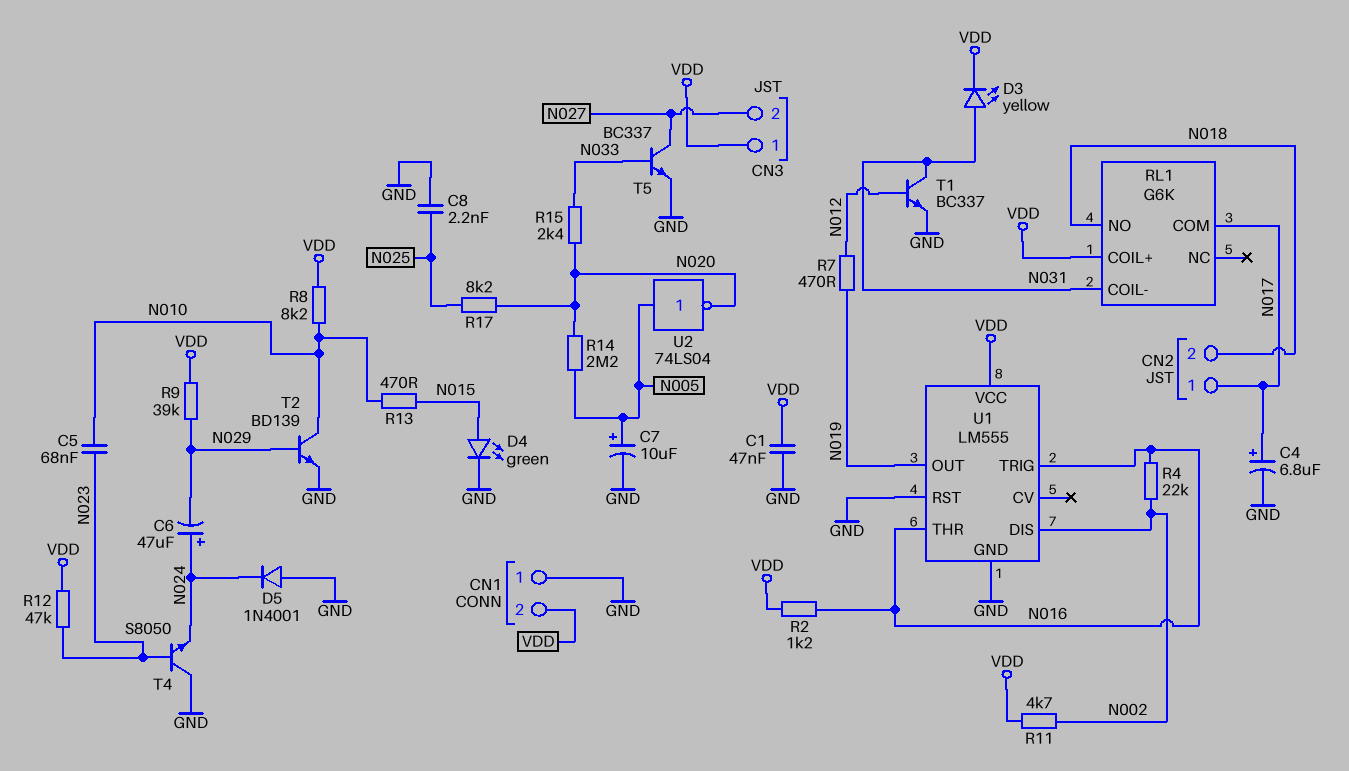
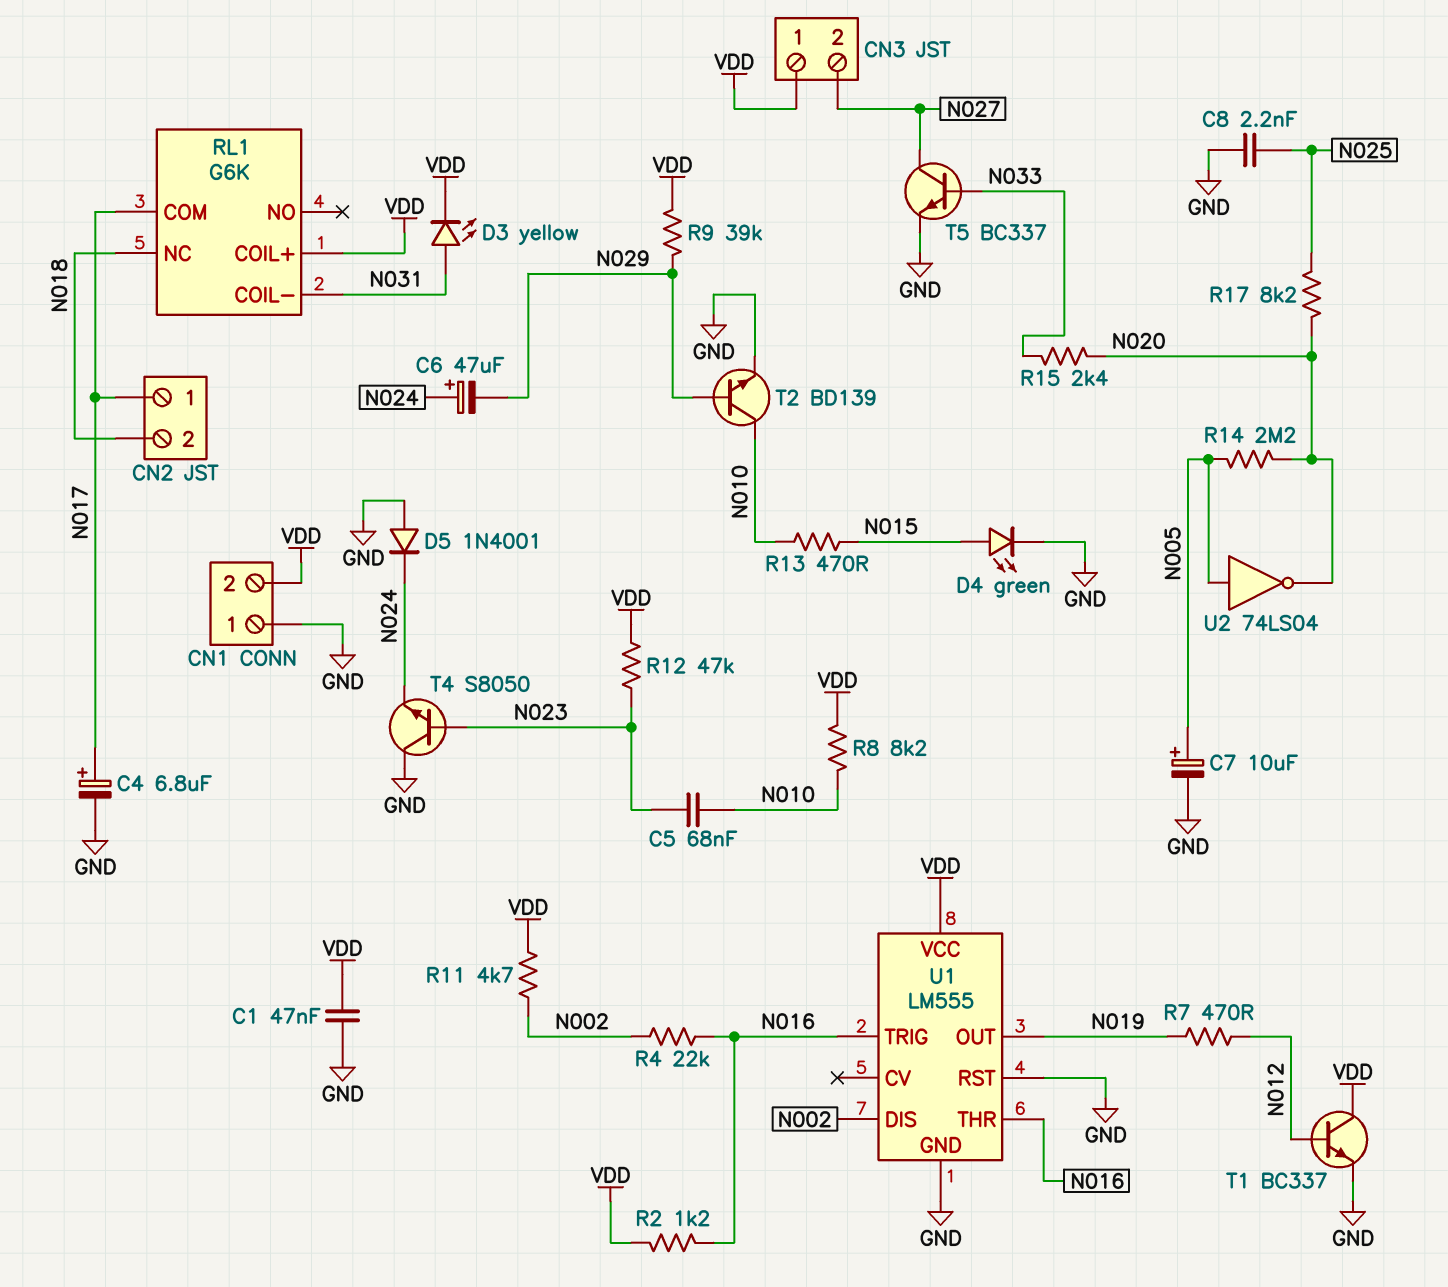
RL1 pin NC: none -> N018
RL1 pin NO: N018 -> none
T1: NPN BC337 (B N012, C N031, E GND) -> NPN BC337 (B N012, C VDD, E GND)

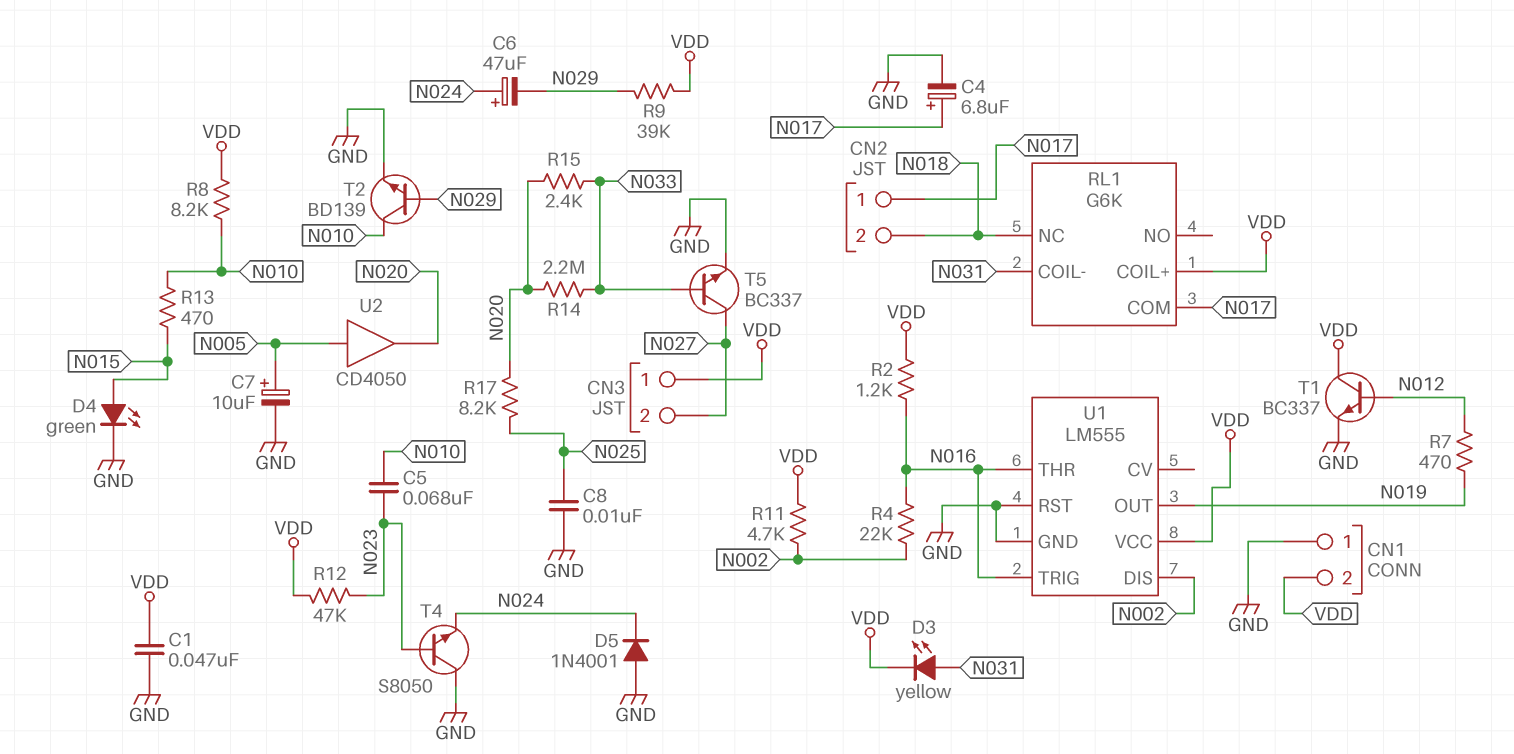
C8: 2.2nF (GND, N025) -> 10nF (GND, N025)
R14: 2.2M (N005, N020) -> 2.2M (N020, N033)
U2: NOT 74LS04 (in N005, out N020) -> buffer CD4050 (in N005, out N020)

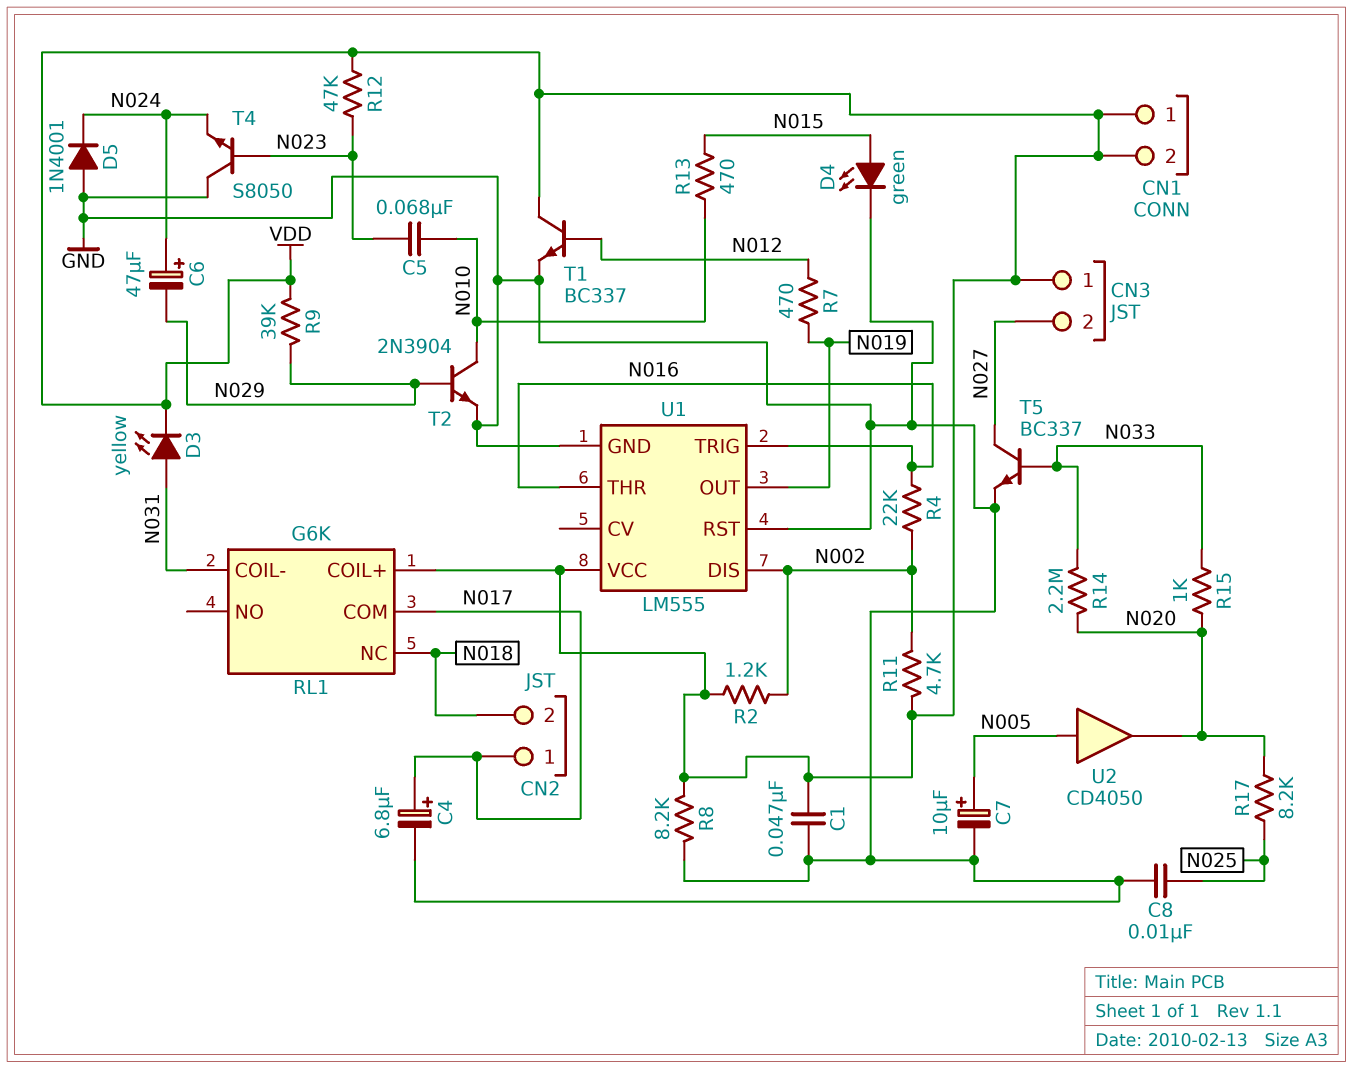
CN1 pin 1: GND -> VDD
R2: 1.2k (N016, VDD) -> 1.2k (N002, VDD)
R8: 8.2k (N010, VDD) -> 8.2k (GND, VDD)
R15: 2.4k (N020, N033) -> 1k (N020, N033)
T2: NPN BD139 (B N029, C N010, E GND) -> NPN 2N3904 (B N029, C N010, E GND)

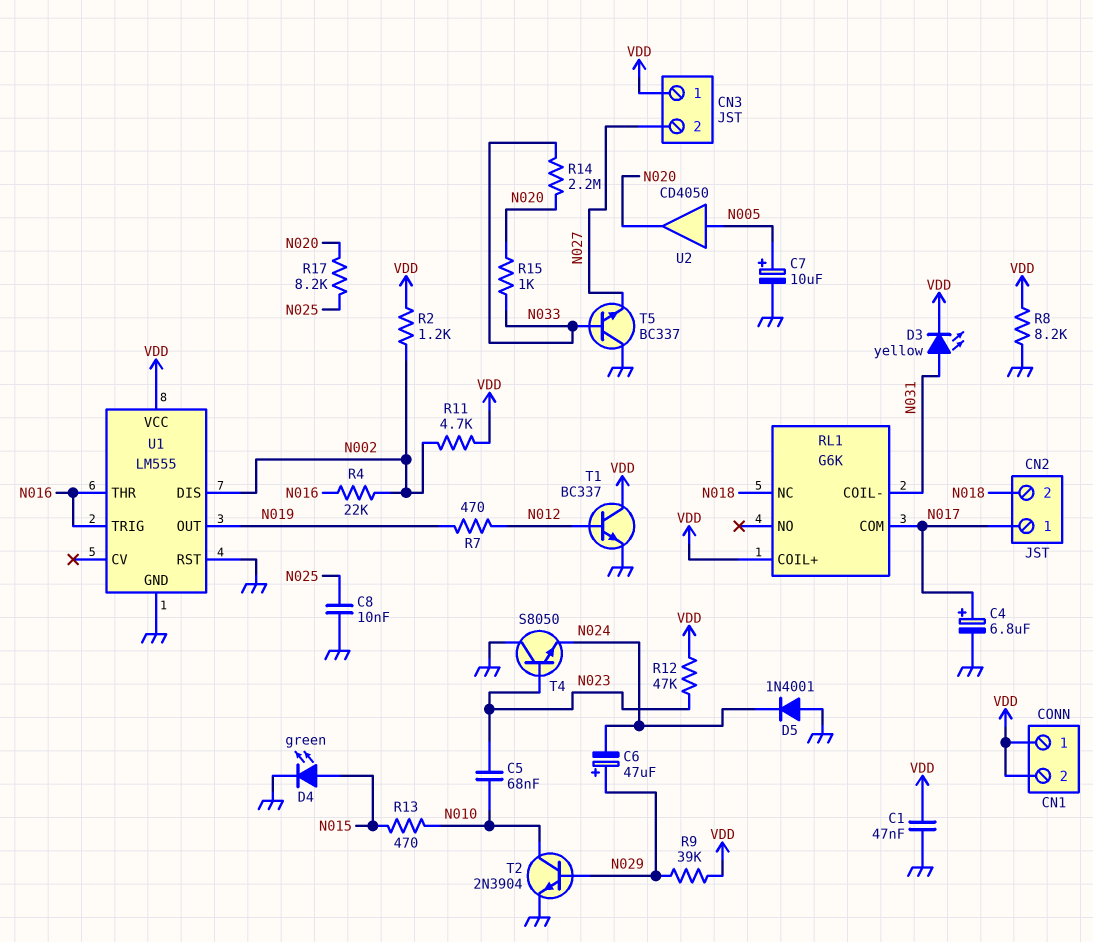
C6: 47uF (plus N024, minus N029) -> 47uF (plus N029, minus N024)
T5: NPN BC337 (B N033, C N027, E GND) -> NPN BC337 (B N033, C GND, E N027)

